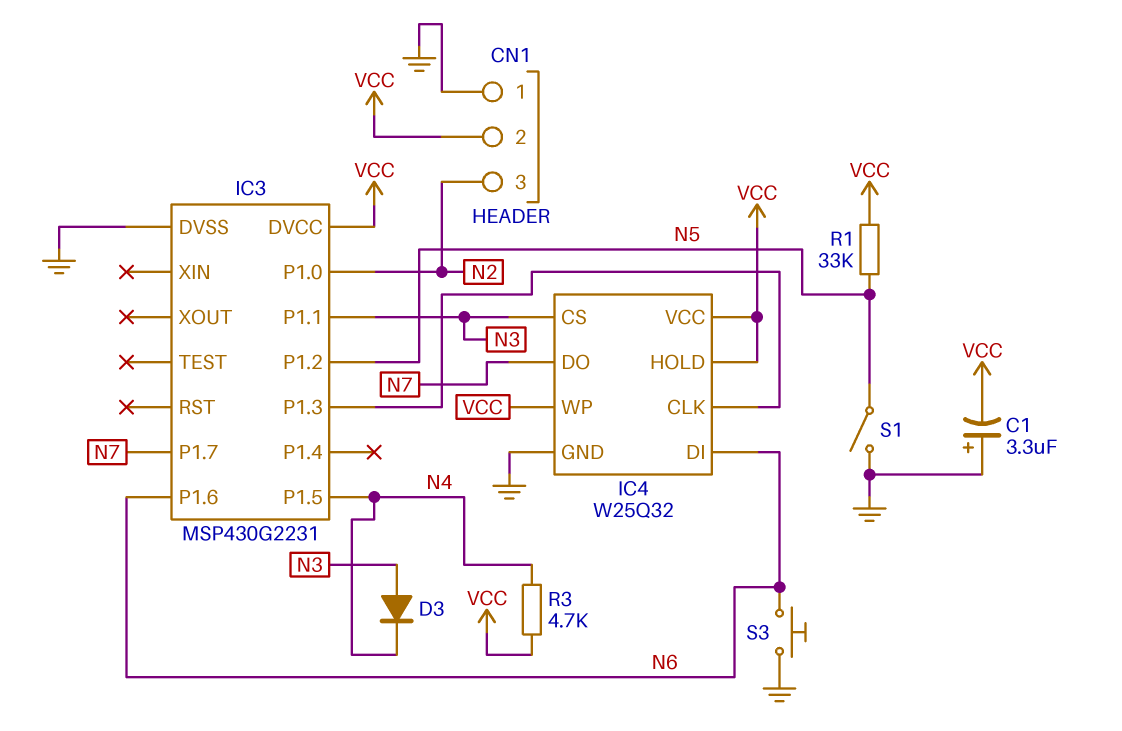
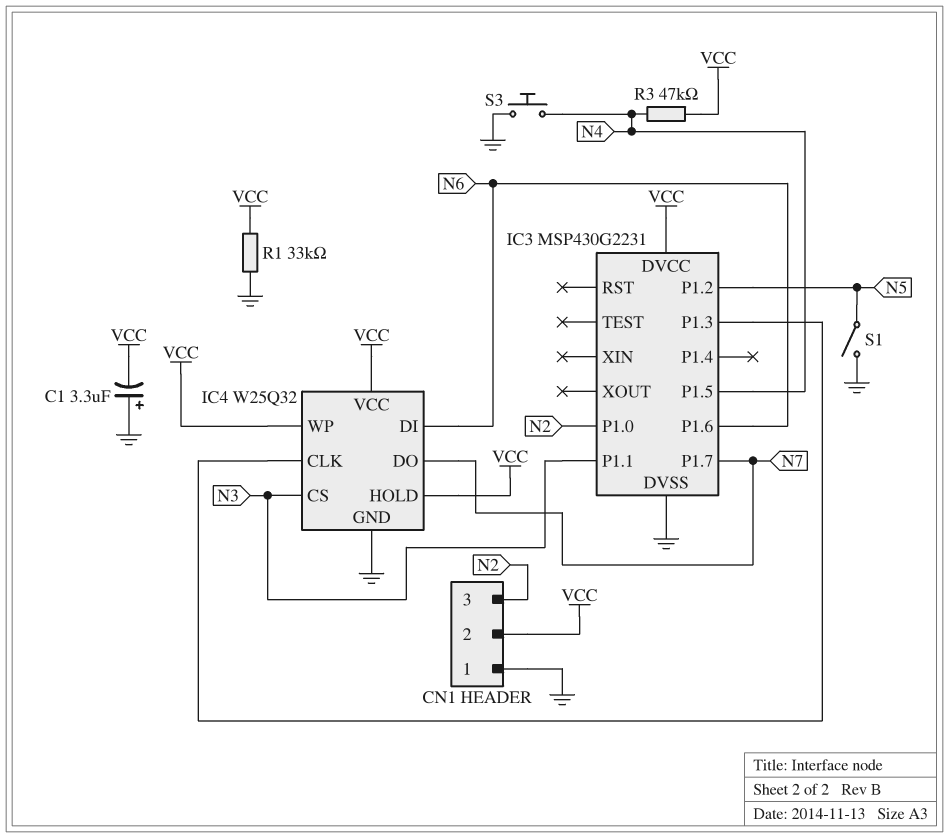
D3: diode (A N3, K N4) -> none
R1: 33k (N5, VCC) -> 33k (GND, VCC)
R3: 4.7k (N4, VCC) -> 47k (N4, VCC)
S3: button (GND, N6) -> button (GND, N4)

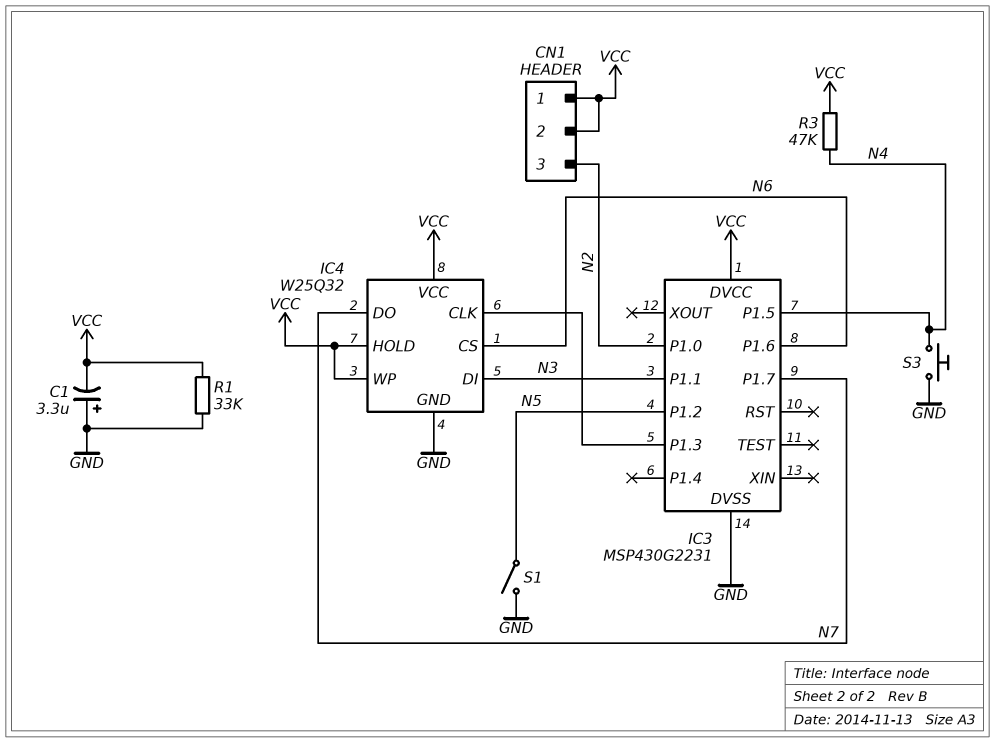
CN1 pin 1: GND -> VCC
IC4 pin CS: N3 -> N6
IC4 pin DI: N6 -> N3

